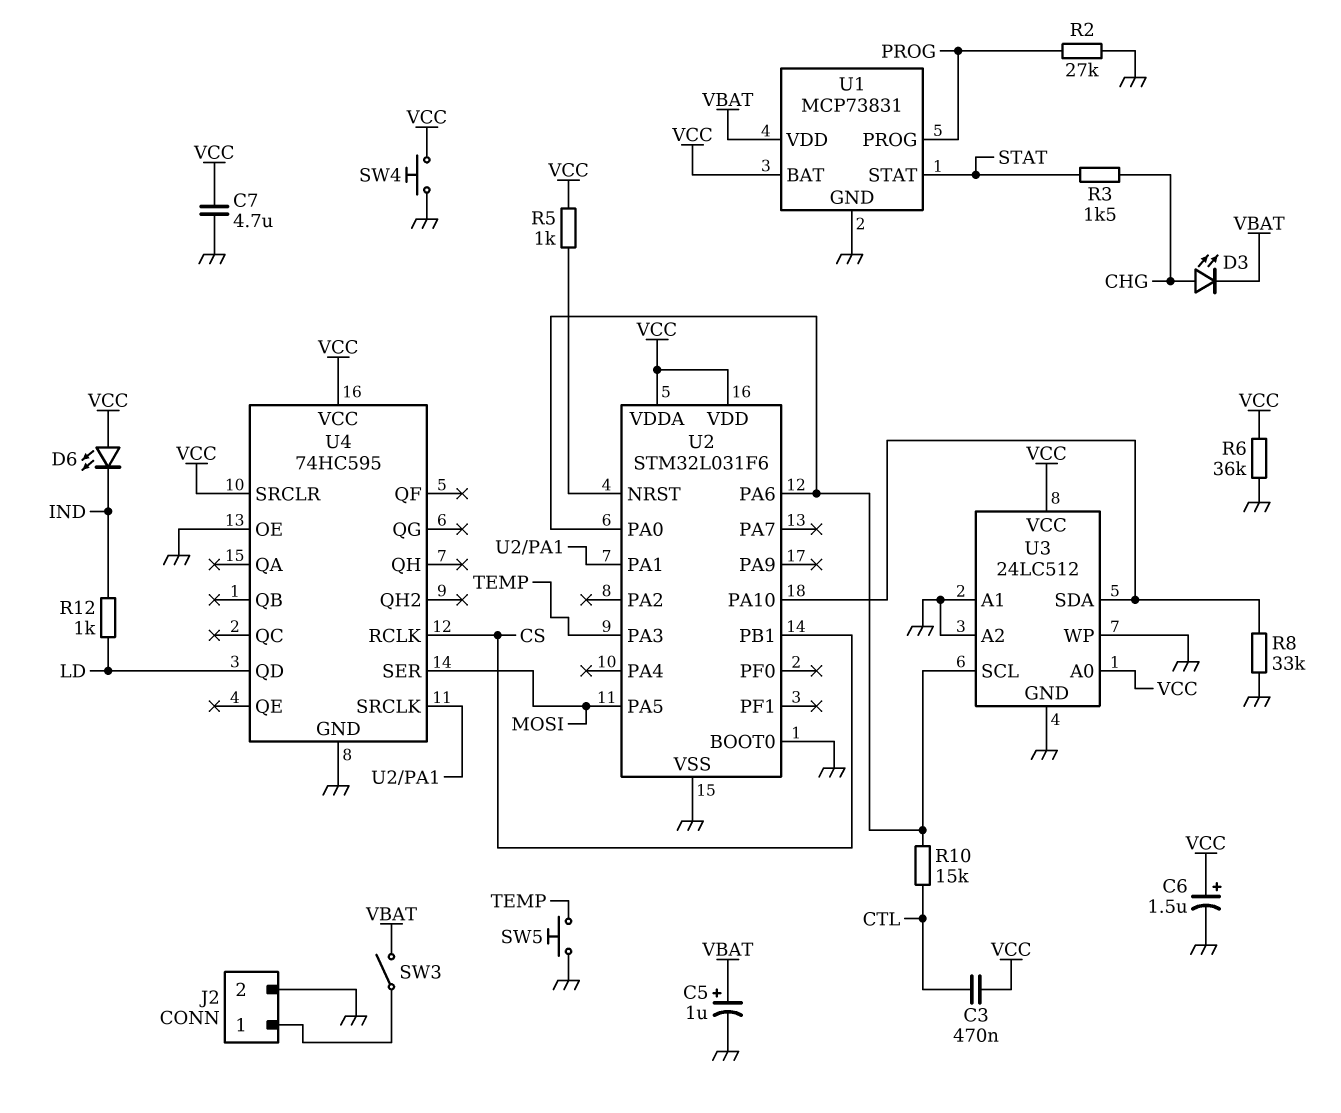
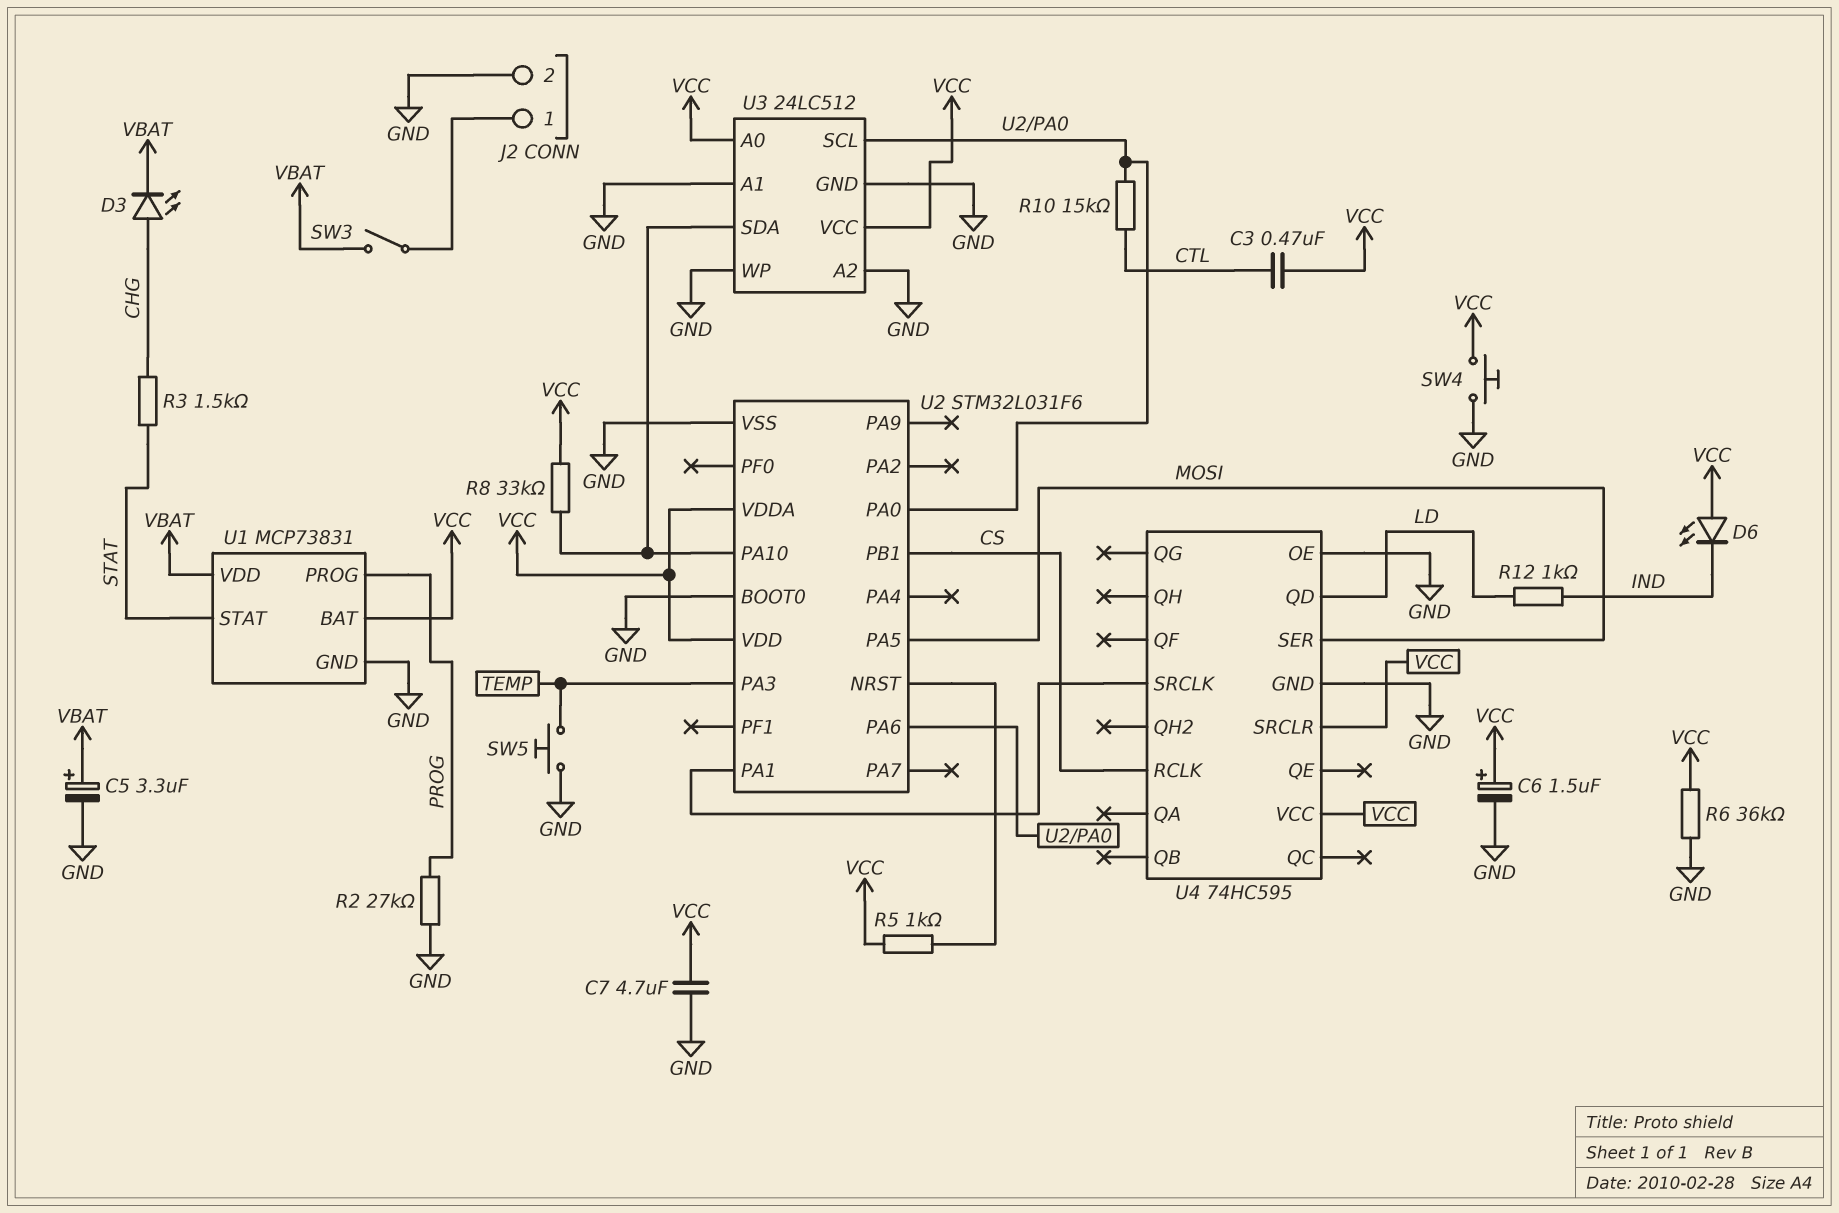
C5: 1uF (plus VBAT, minus GND) -> 3.3uF (plus VBAT, minus GND)
R8: 33k (GND, U2/PA10) -> 33k (U2/PA10, VCC)

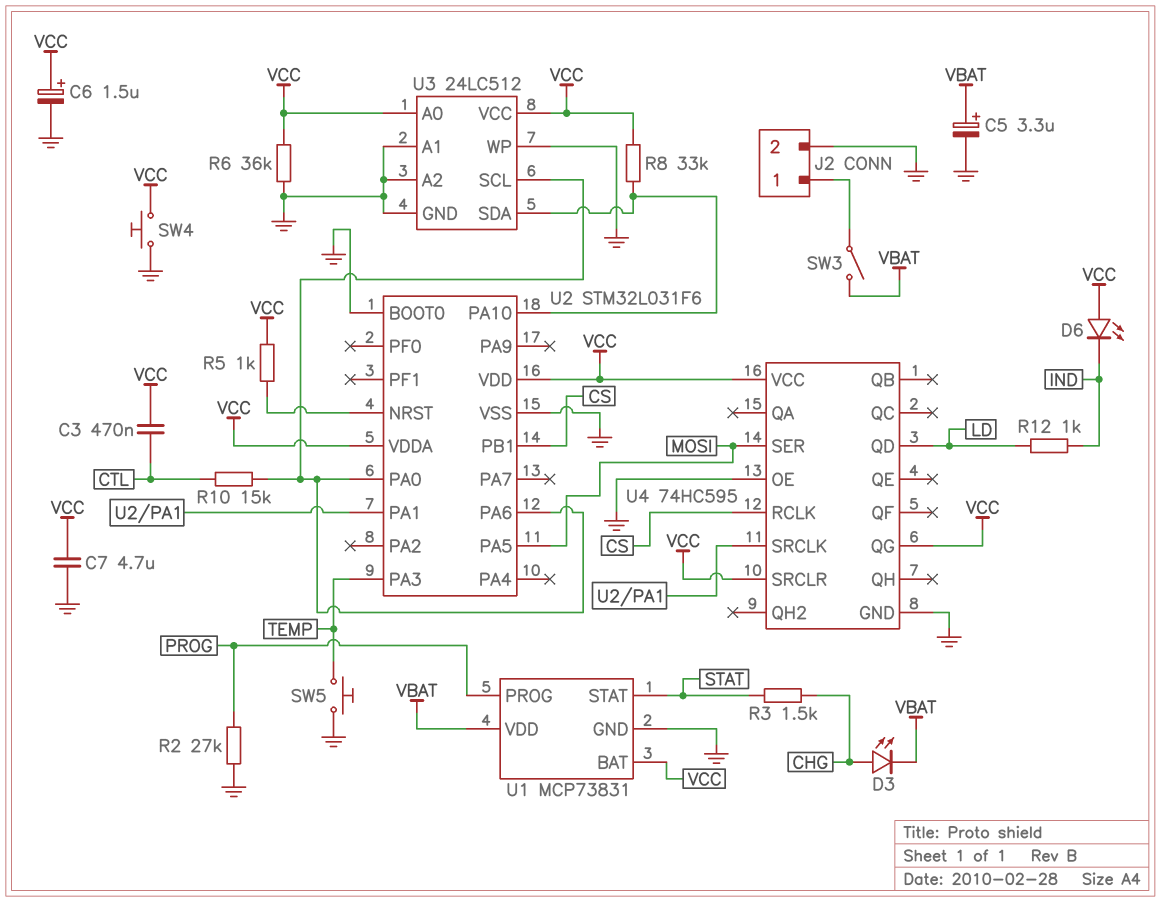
U4 pin QG: none -> VCC

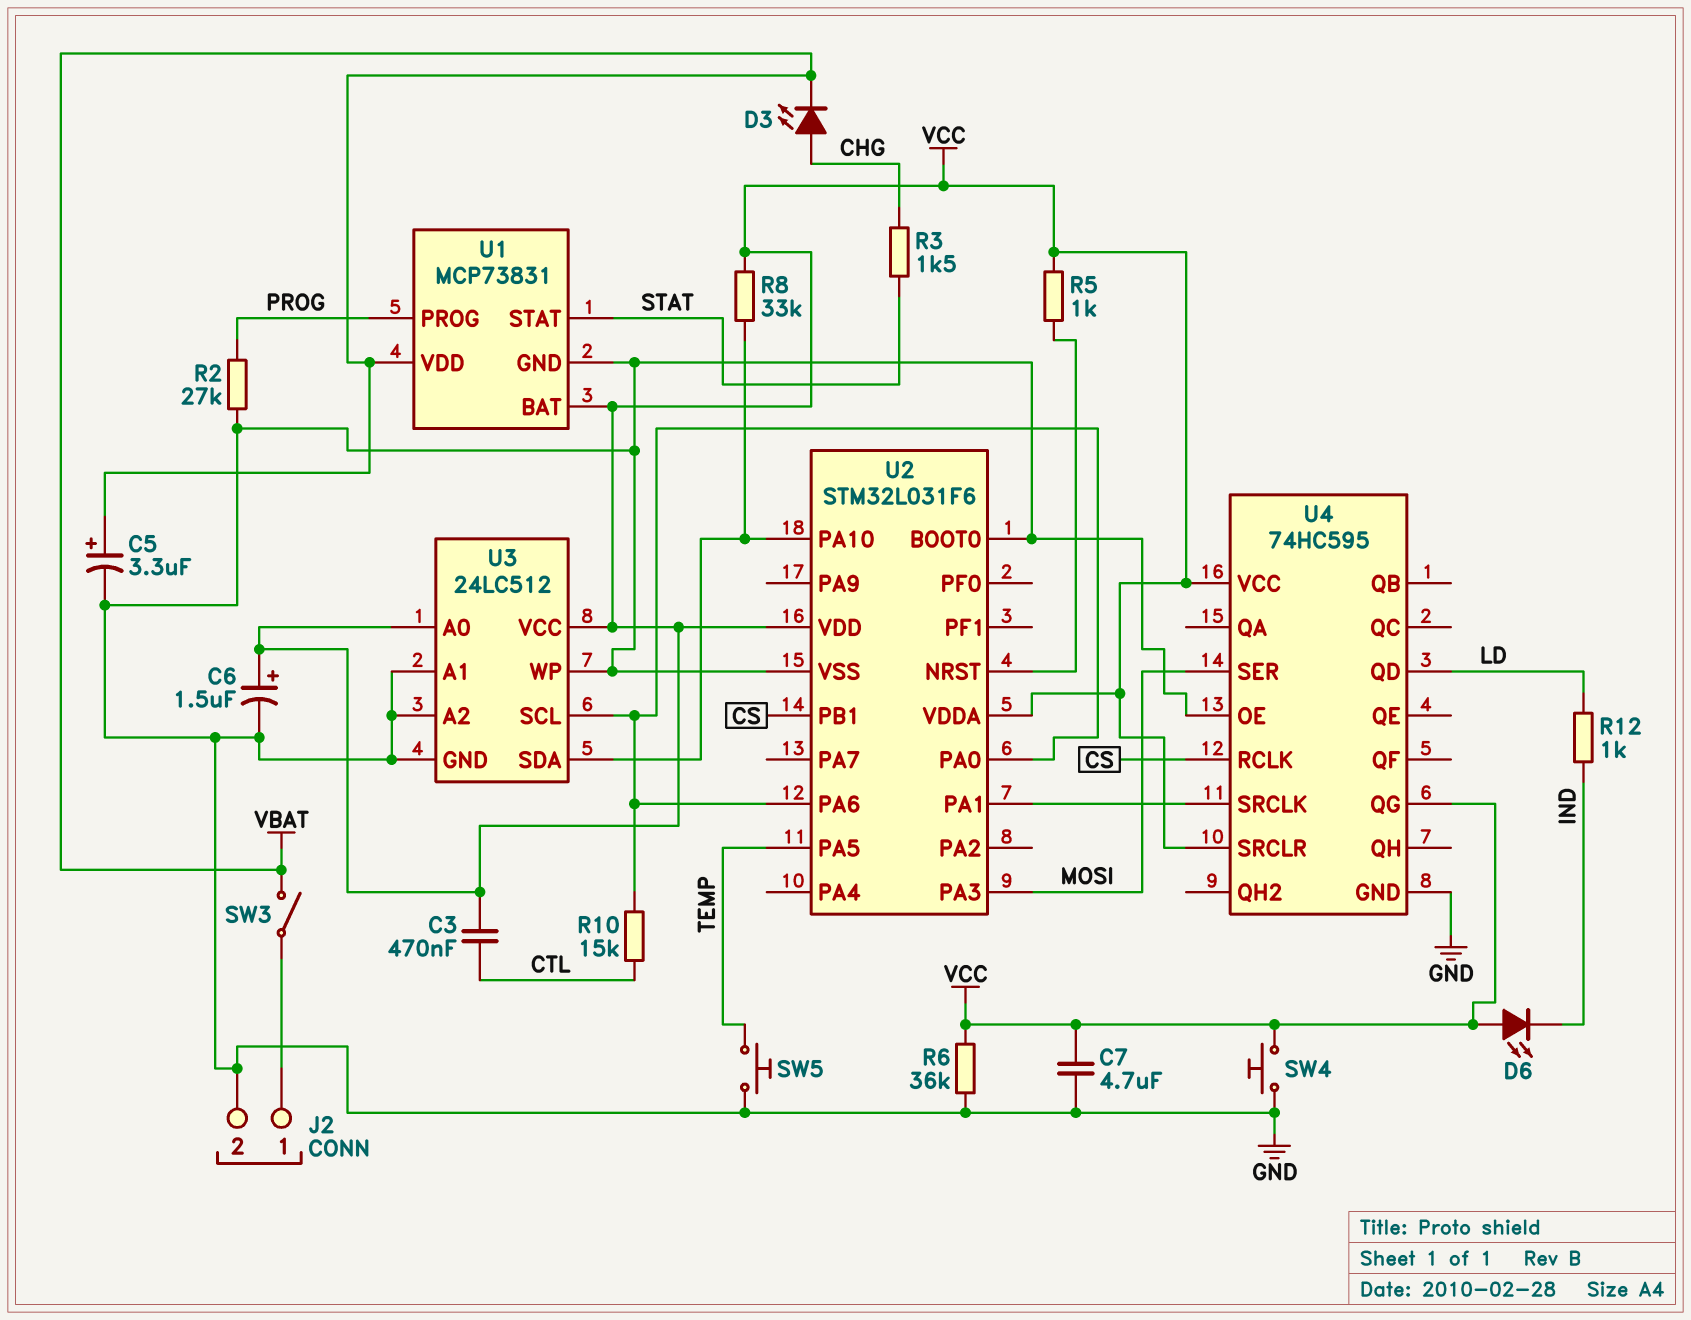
U2 pin PA3: TEMP -> MOSI
U2 pin PA5: MOSI -> TEMP

